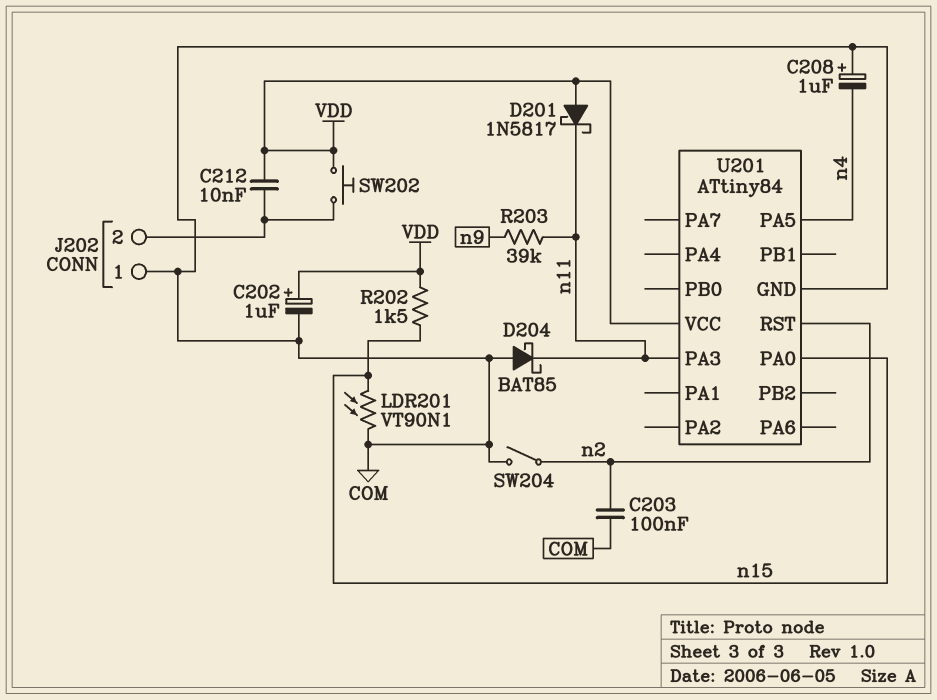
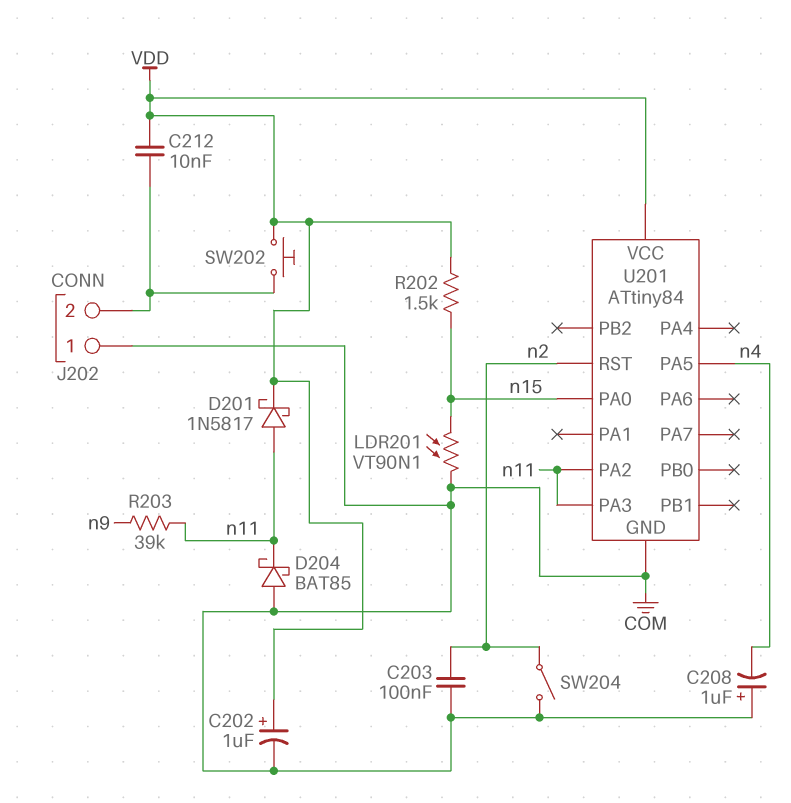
D201: schottky 1N5817 (A VDD, K n11) -> schottky 1N5817 (A n11, K VDD)
U201 pin PA2: none -> n11

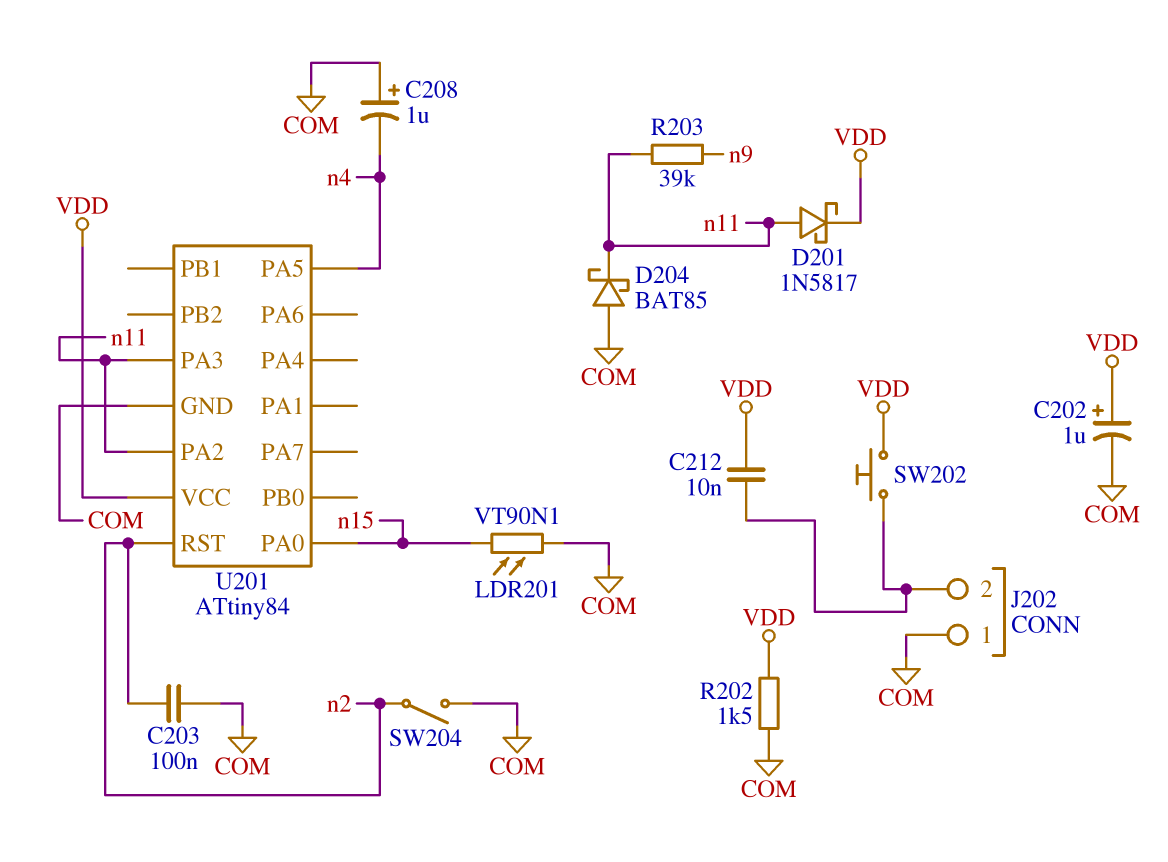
R202: 1.5k (VDD, n15) -> 1.5k (COM, VDD)

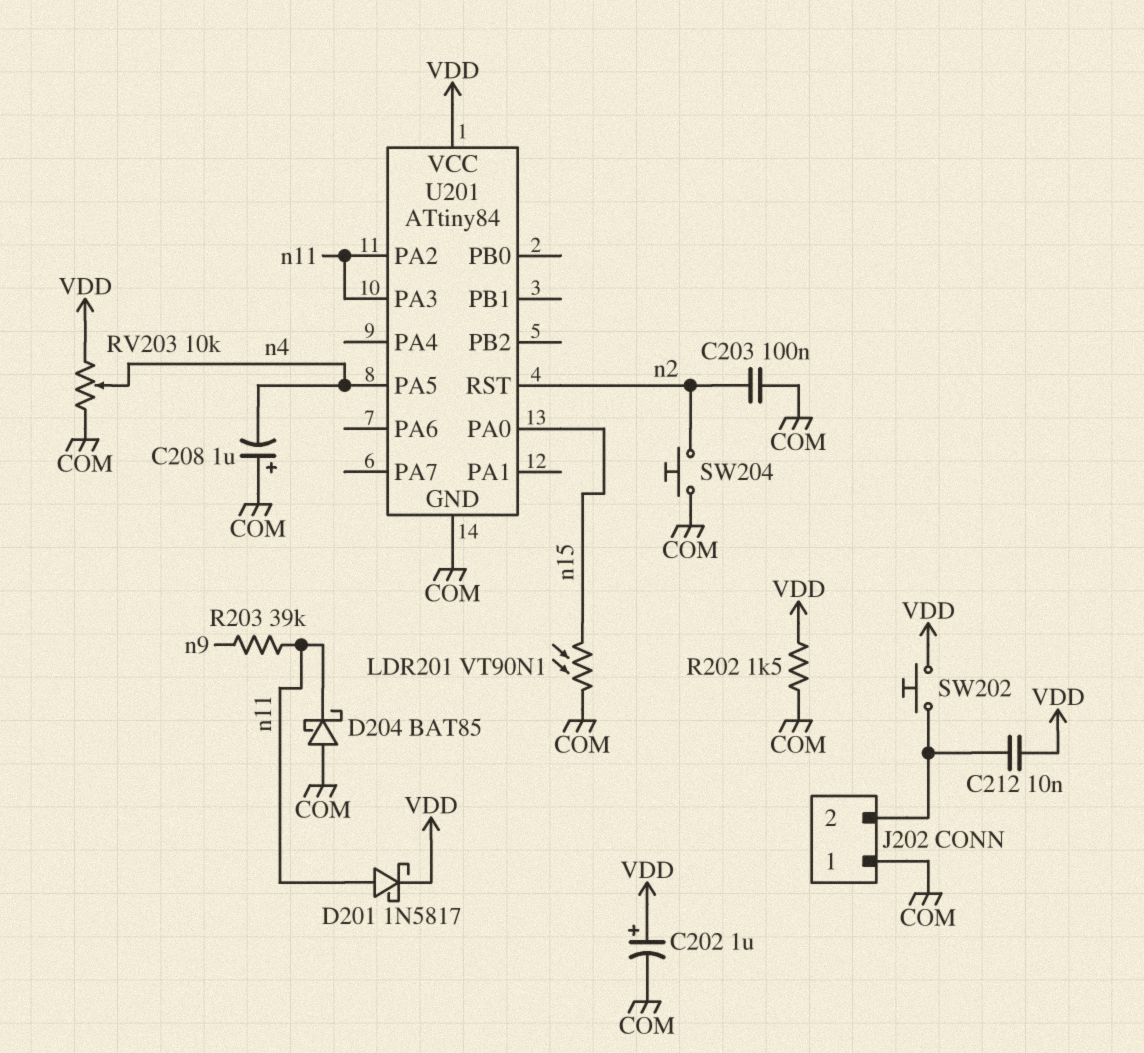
RV203: none -> 10k (COM, VDD, wiper n4)
SW204: switch (COM, n2) -> button (COM, n2)

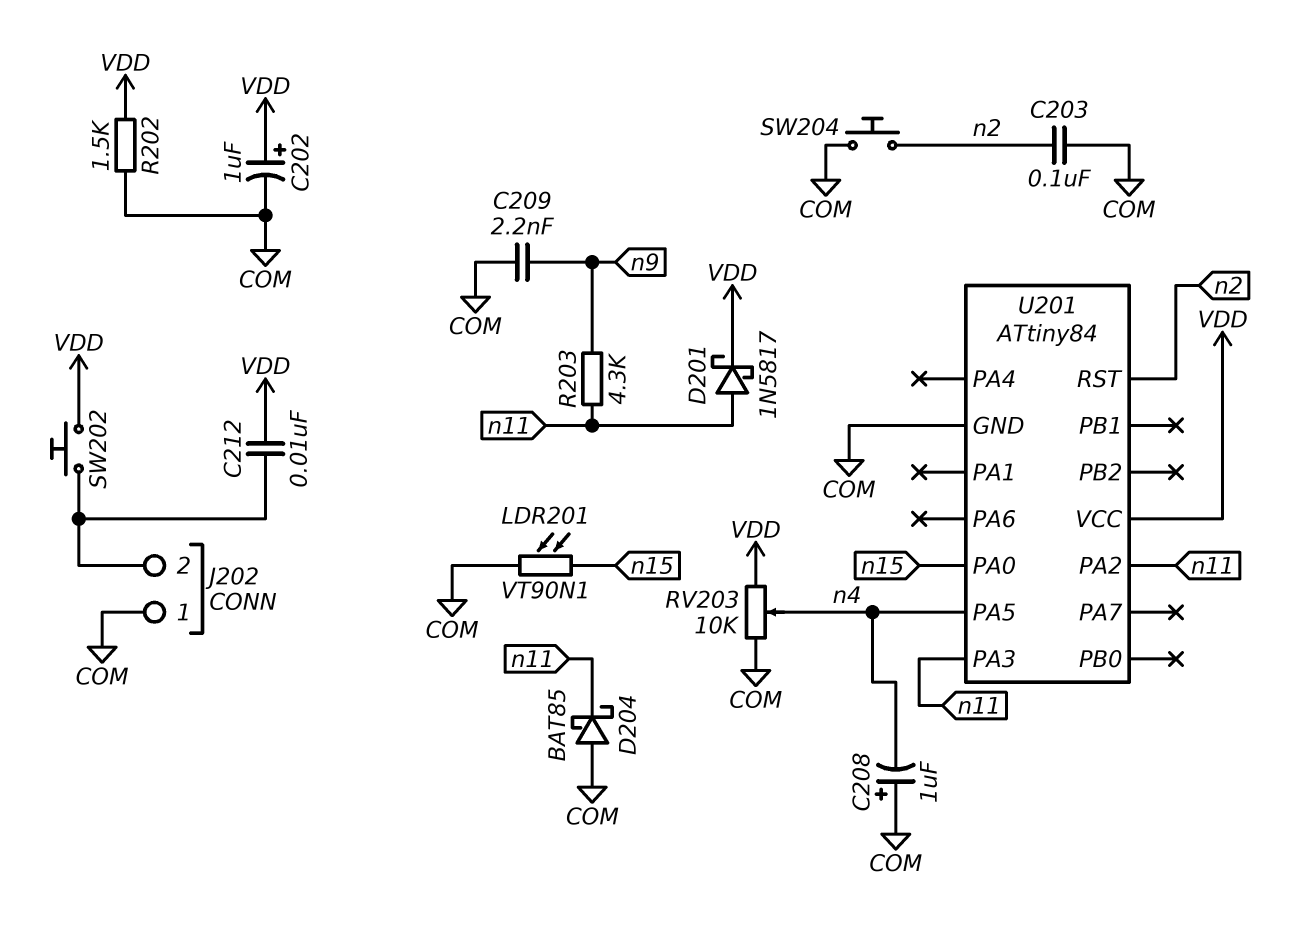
C209: none -> 2.2nF (COM, n9)
R203: 39k (n9, n11) -> 4.3k (n9, n11)

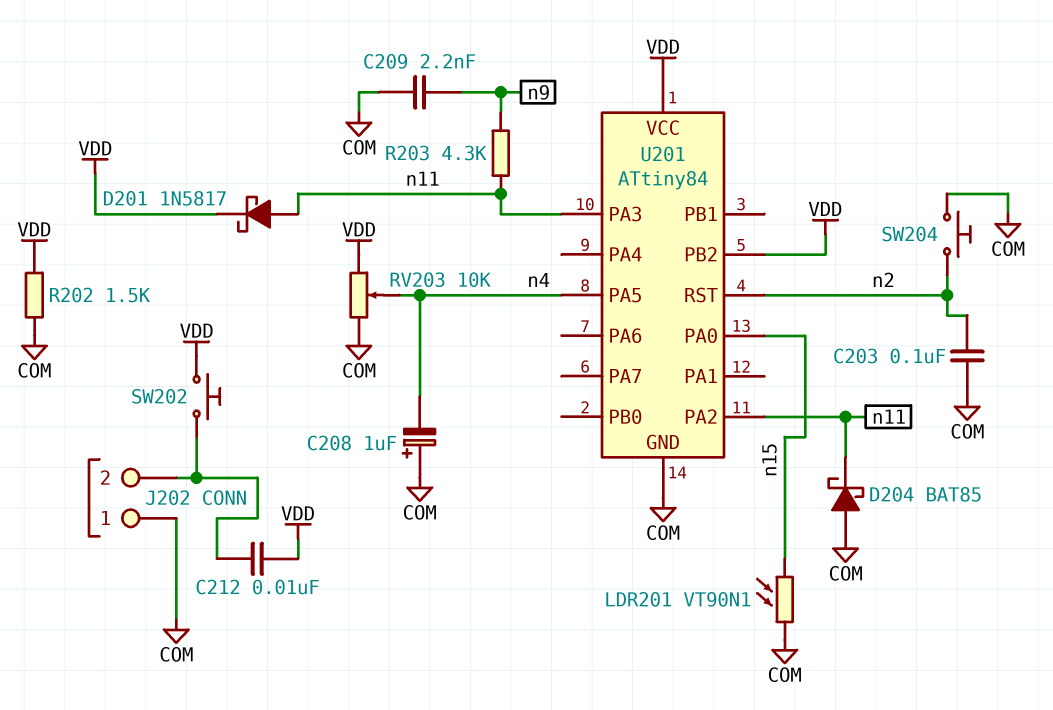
C202: 1uF (plus VDD, minus COM) -> none
U201 pin PB2: none -> VDD

